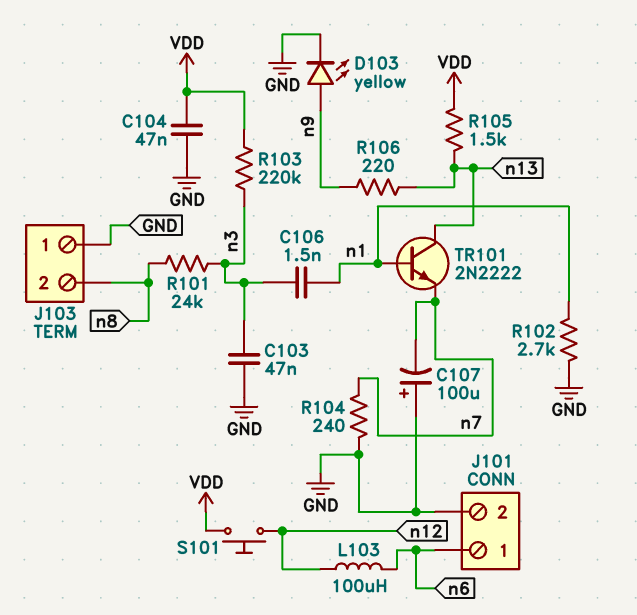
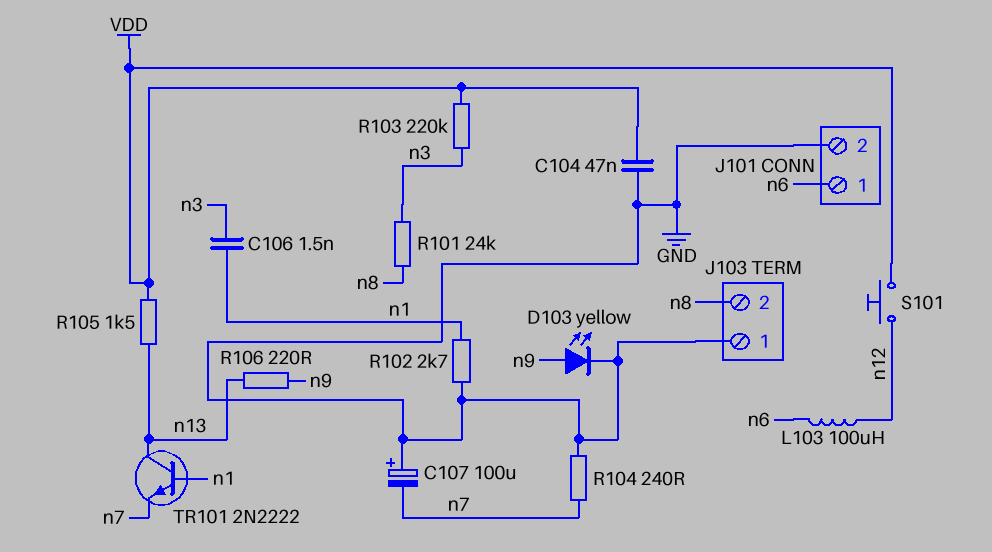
C103: 47nF (GND, n3) -> none

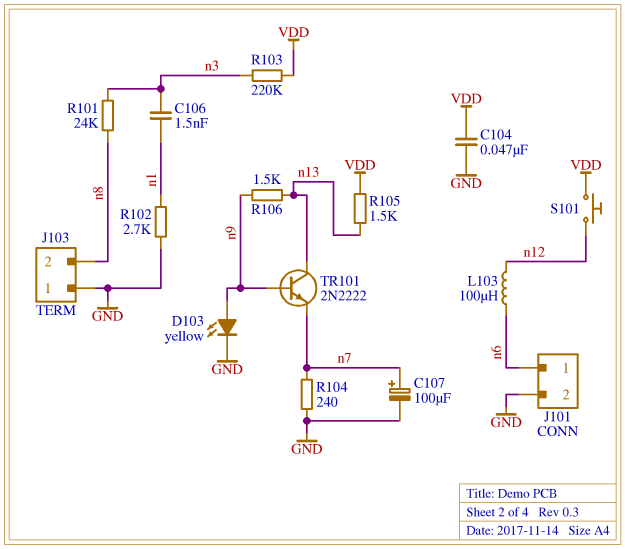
C107: 100uF (plus GND, minus n7) -> 100uF (plus n7, minus GND)
R106: 220 (n9, n13) -> 1.5k (n9, n13)
TR101: NPN 2N2222 (B n1, C n13, E n7) -> NPN 2N2222 (B n9, C n13, E n7)

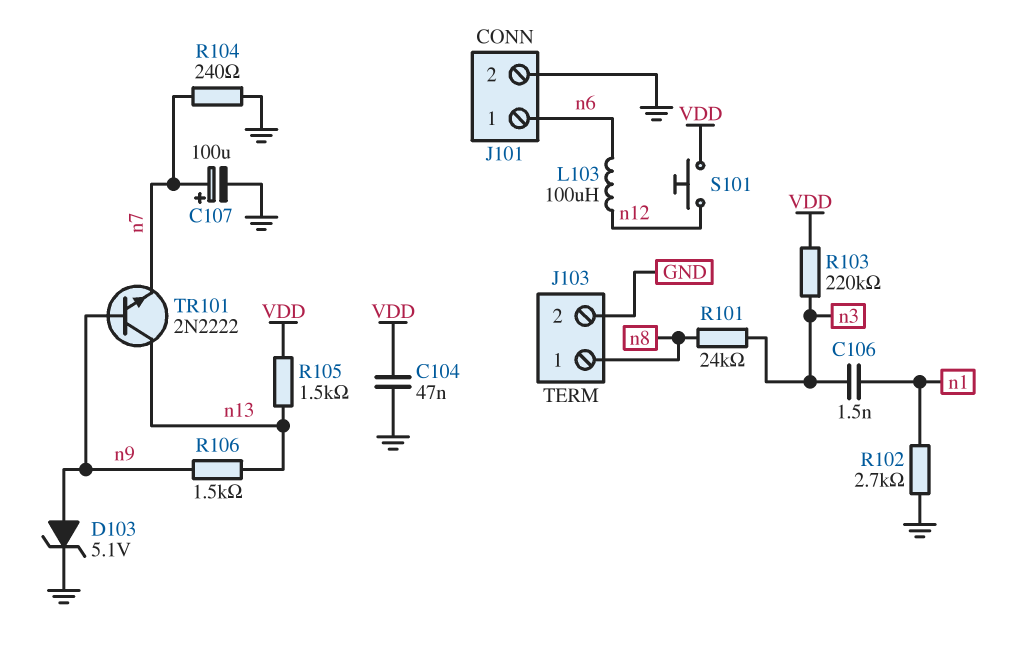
D103: LED yellow (A n9, K GND) -> zener 5.1V (A n9, K GND)
J103 pin 1: GND -> n8
J103 pin 2: n8 -> GND

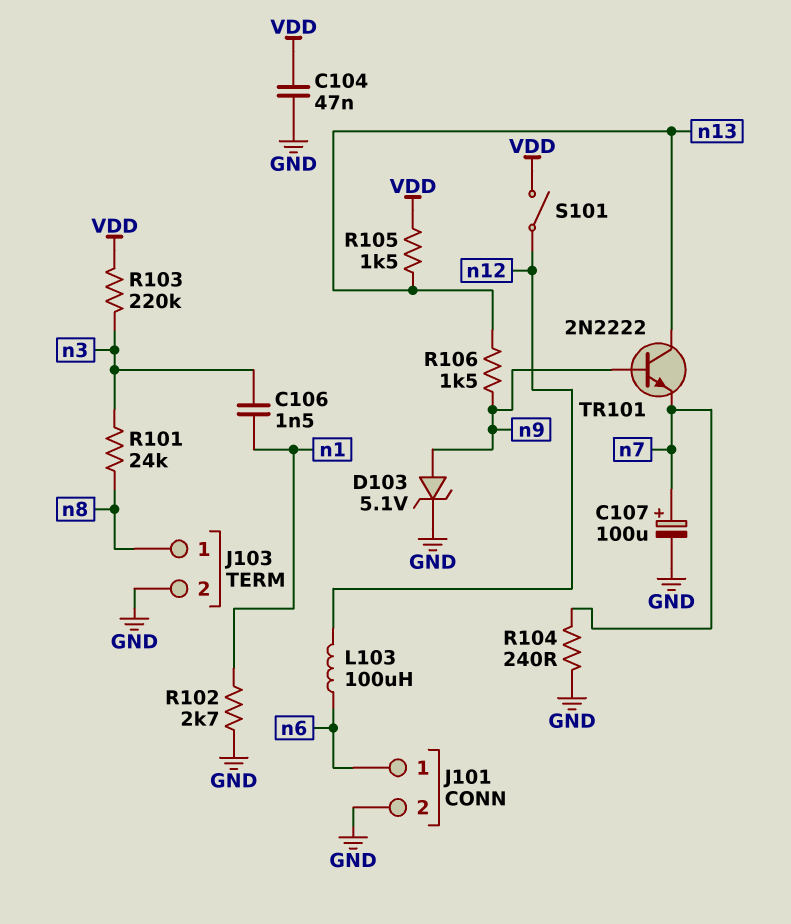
S101: button (VDD, n12) -> switch (VDD, n12)

